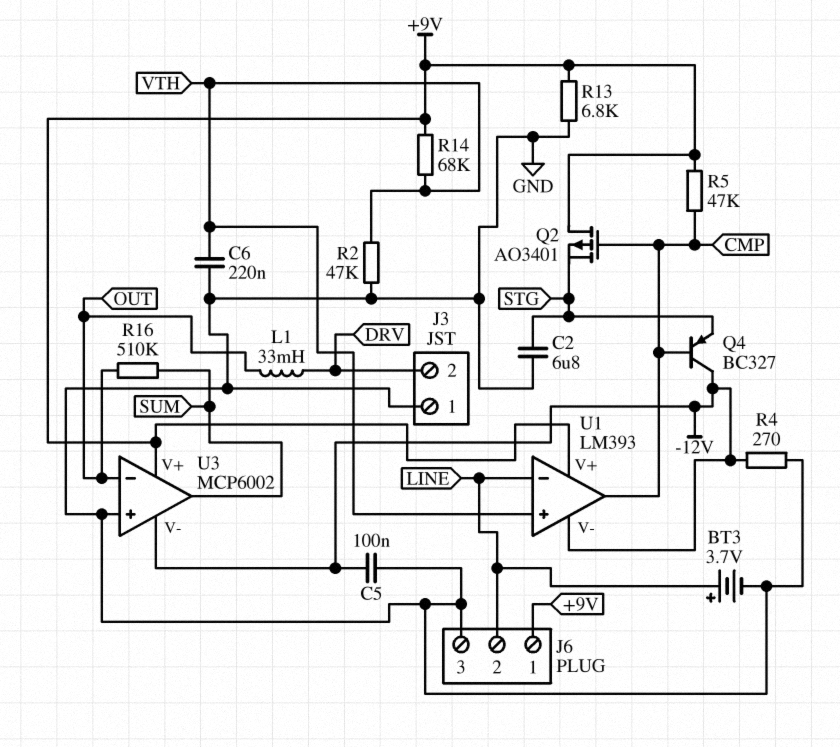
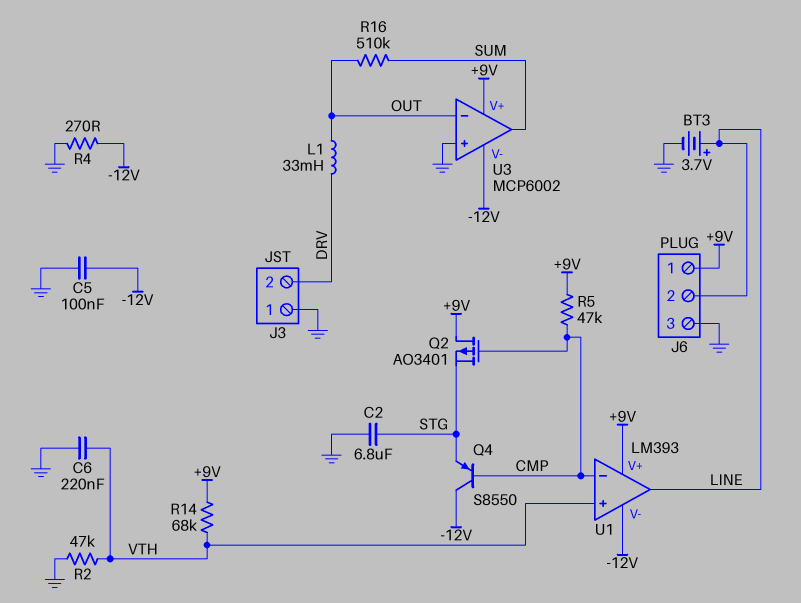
Q4: PNP BC327 (B CMP, C -12V, E STG) -> PNP S8550 (B CMP, C -12V, E STG)
R13: 6.8k (+9V, GND) -> none
U1 pin in-: LINE -> CMP
U1 pin out: CMP -> LINE

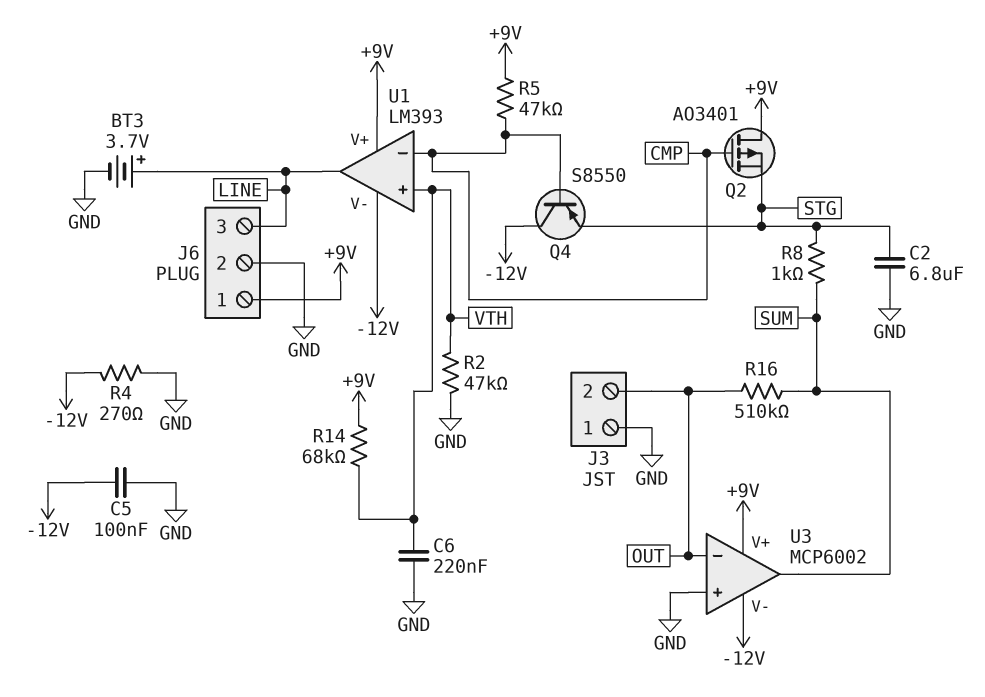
J3 pin 2: DRV -> OUT
J6 pin 2: LINE -> GND
J6 pin 3: GND -> LINE
L1: 33mH (DRV, OUT) -> none
R8: none -> 1k (STG, SUM)

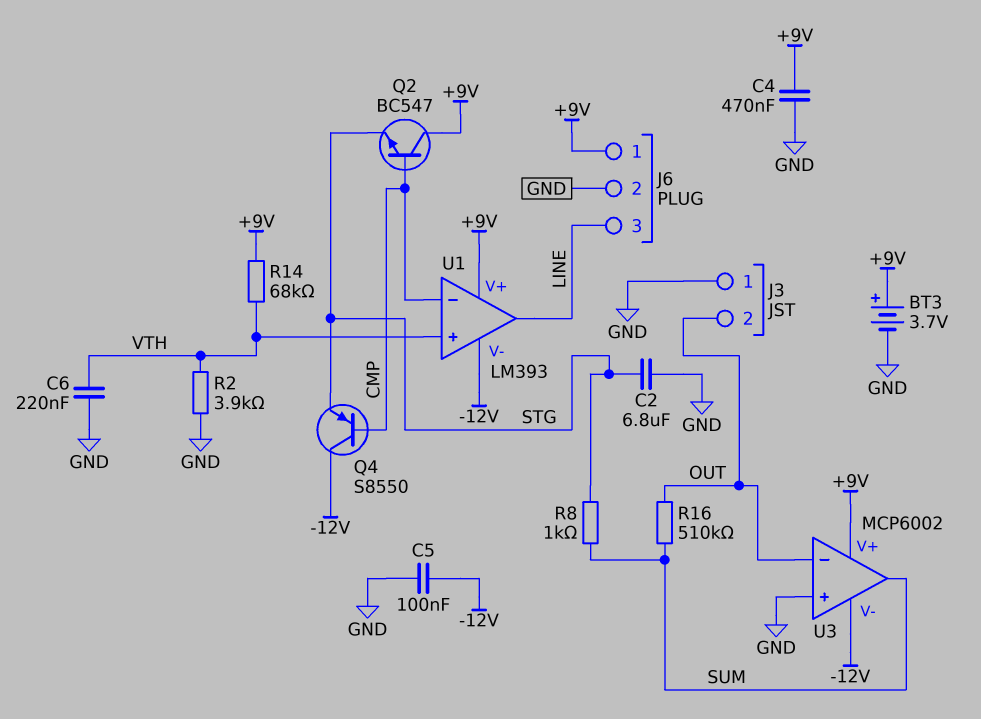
BT3: 3.7V (plus LINE, minus GND) -> 3.7V (plus +9V, minus GND)
C4: none -> 470nF (+9V, GND)
Q2: PMOS AO3401 (G CMP, D +9V, S STG) -> NPN BC547 (B CMP, C +9V, E STG)
R2: 47k (GND, VTH) -> 3.9k (GND, VTH)
R4: 270 (-12V, GND) -> none
R5: 47k (+9V, CMP) -> none

